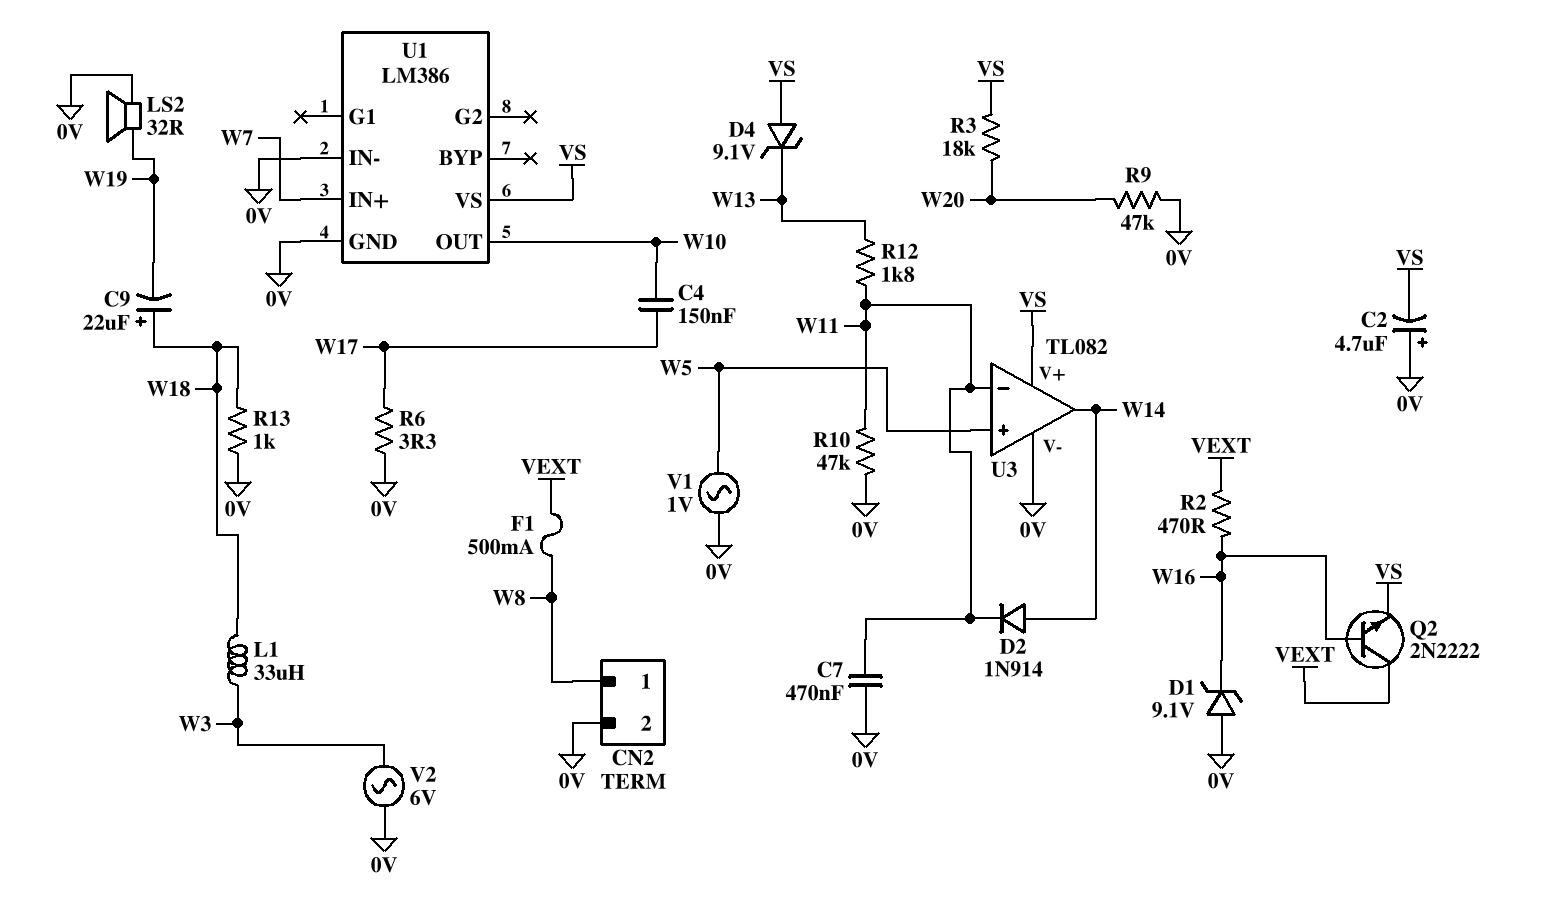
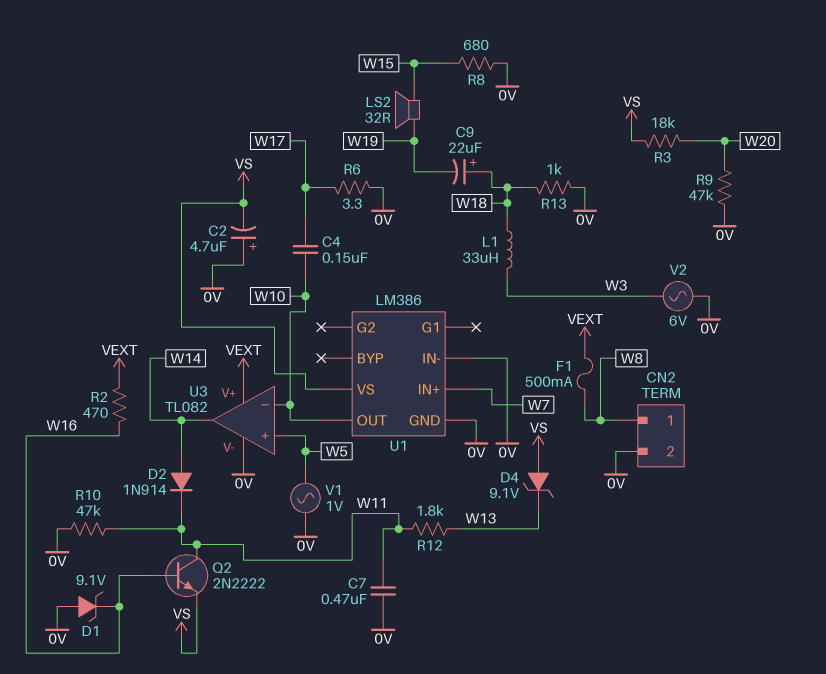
LS2: speaker 32R (0V, W19) -> speaker 32R (W15, W19)
Q2: NPN 2N2222 (B W16, C VEXT, E VS) -> NPN 2N2222 (B W16, C W11, E VS)
R8: none -> 680 (0V, W15)
U3 pin V+: VS -> VEXT
U3 pin in-: W11 -> W10

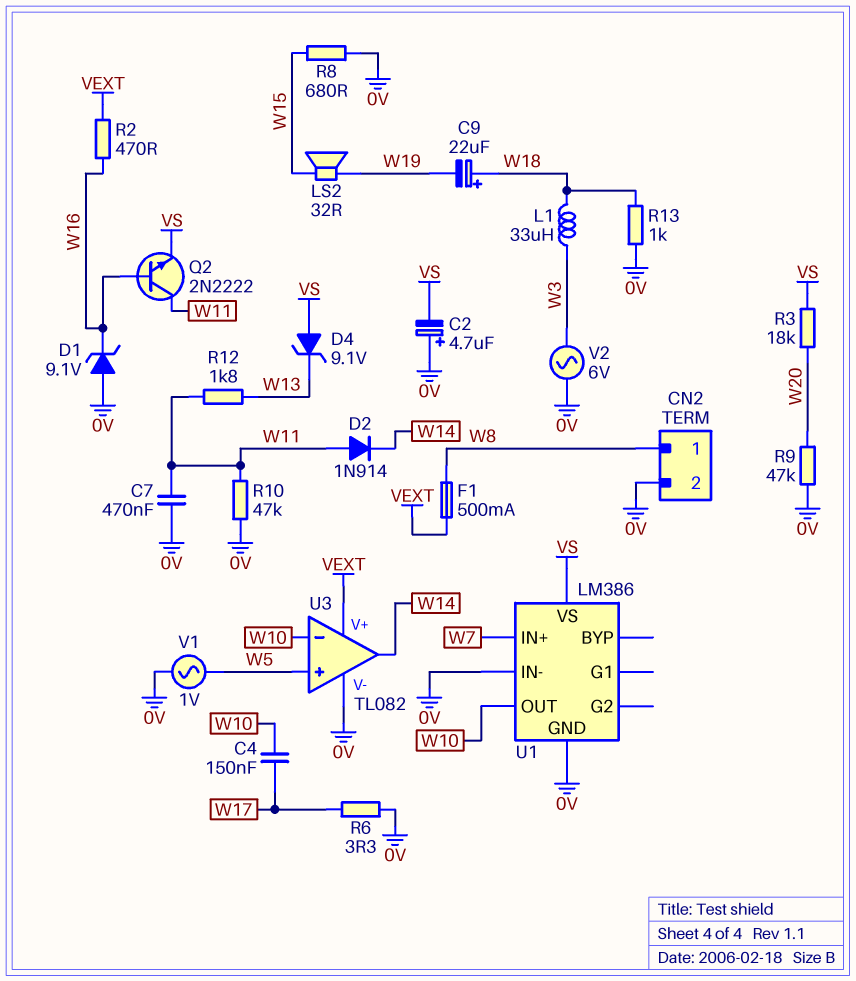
D2: diode 1N914 (A W14, K W11) -> diode 1N914 (A W11, K W14)

